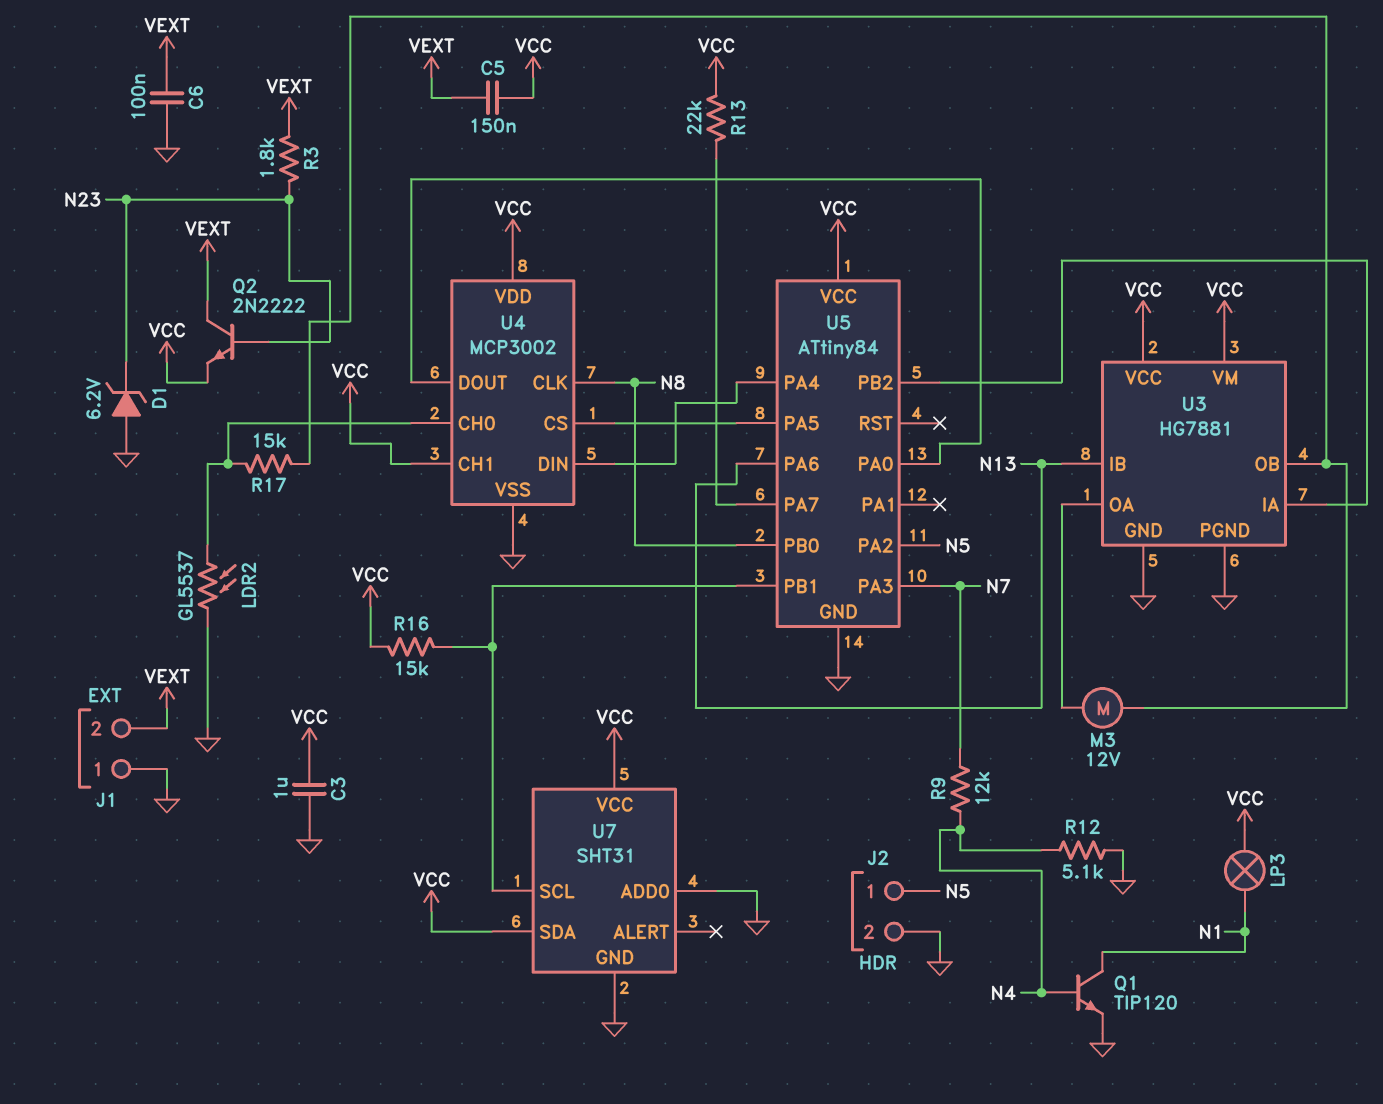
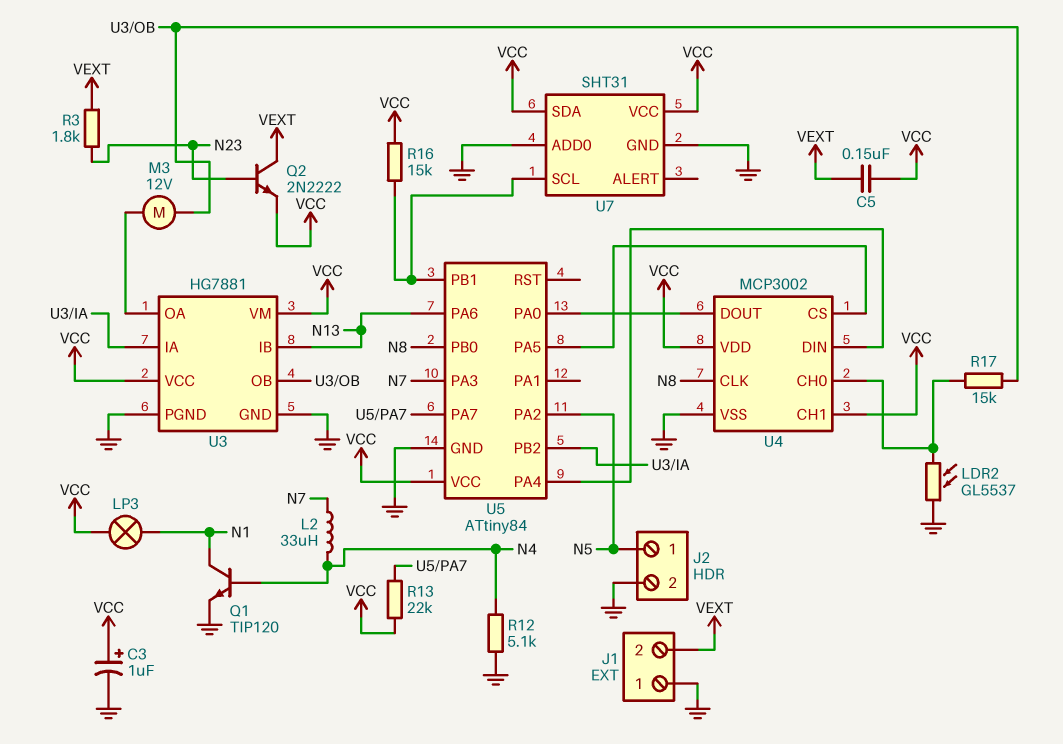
C3: 1uF (GND, VCC) -> 1uF (plus VCC, minus GND)
C6: 100nF (GND, VEXT) -> none
D1: zener 6.2V (A GND, K N23) -> none
L2: none -> 33uH (N4, N7)
R9: 12k (N4, N7) -> none

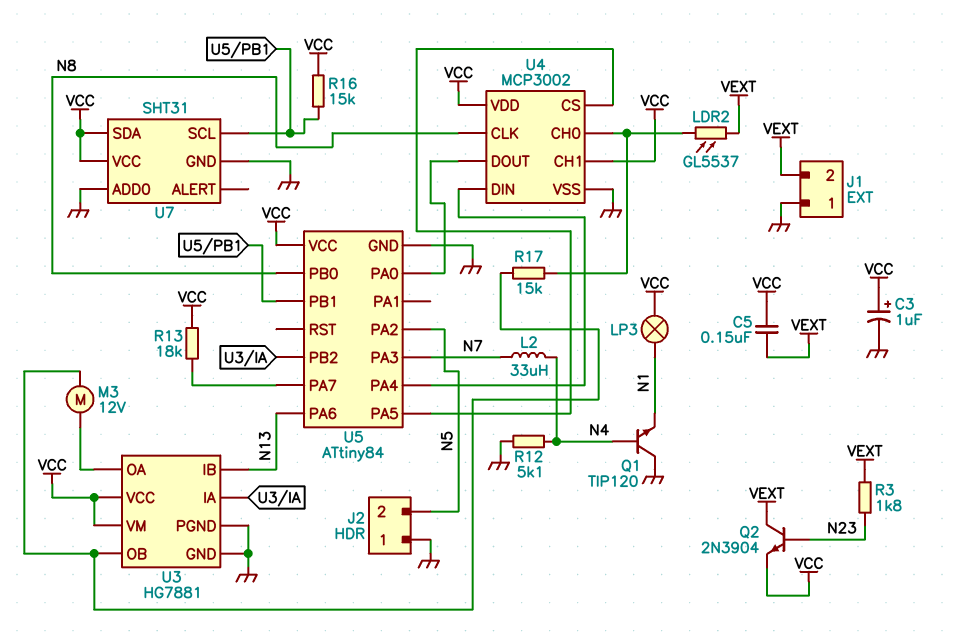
J2 pin 1: N5 -> GND
J2 pin 2: GND -> N5
LDR2: GL5537 (GND, U4/CH0) -> GL5537 (U4/CH0, VEXT)
Q1: NPN TIP120 (B N4, C N1, E GND) -> NPN TIP120 (B N4, C GND, E N1)
Q2: NPN 2N2222 (B N23, C VEXT, E VCC) -> NPN 2N3904 (B N23, C VEXT, E VCC)
R13: 22k (U5/PA7, VCC) -> 18k (U5/PA7, VCC)

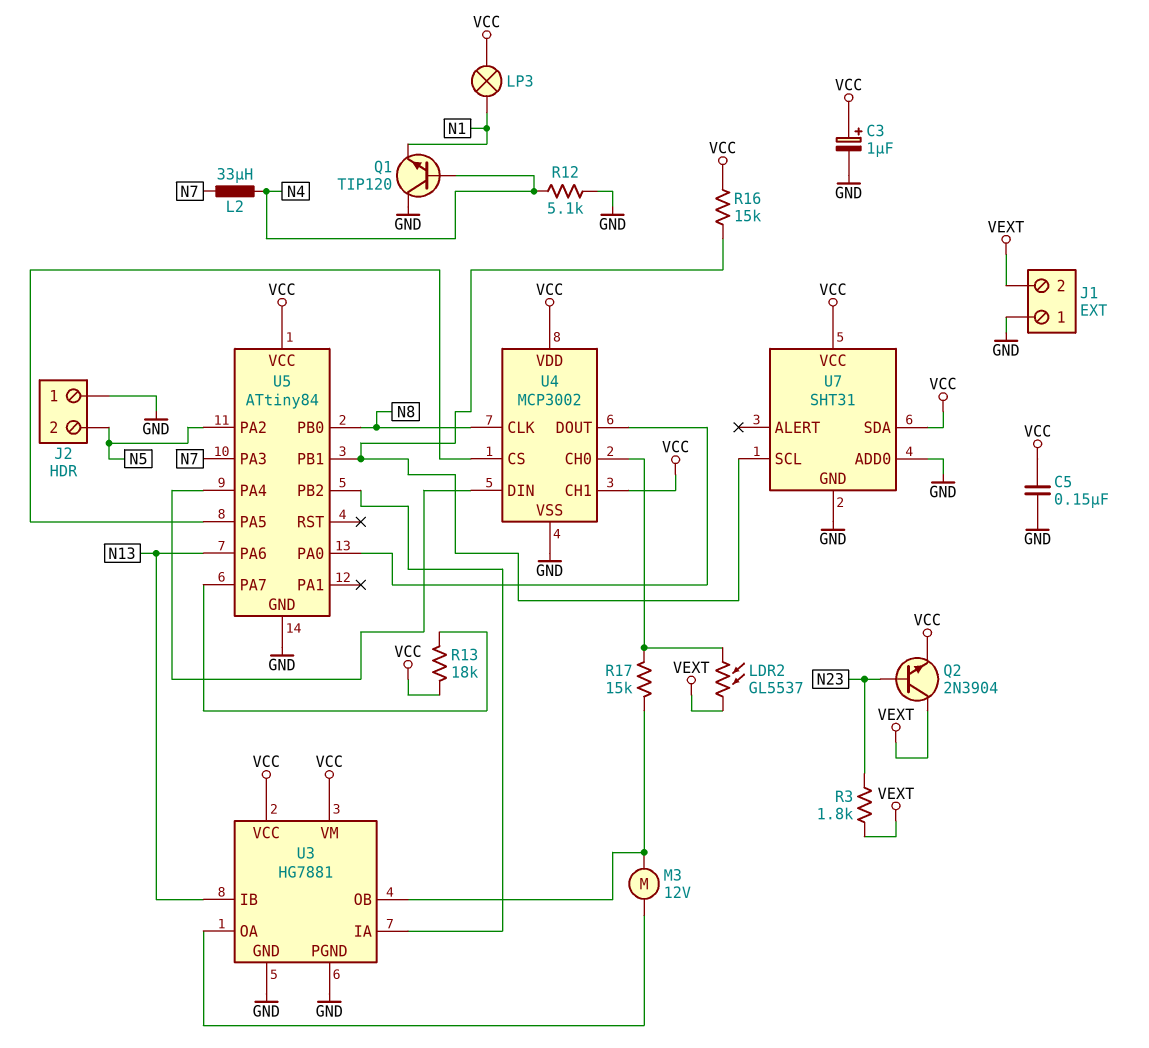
C5: 150nF (VCC, VEXT) -> 150nF (GND, VCC)

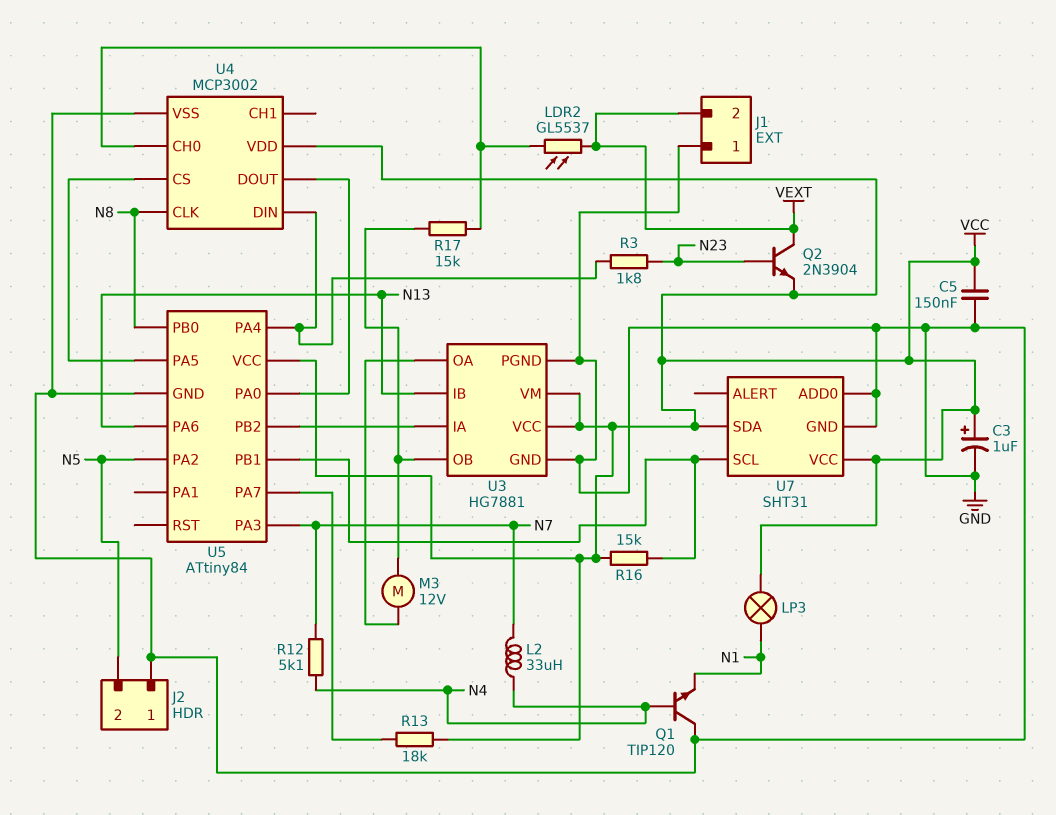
R3: 1.8k (N23, VEXT) -> 1.8k (N23, U4/DIN)
R12: 5.1k (GND, N4) -> 5.1k (N4, N7)
U4 pin CH1: VCC -> none

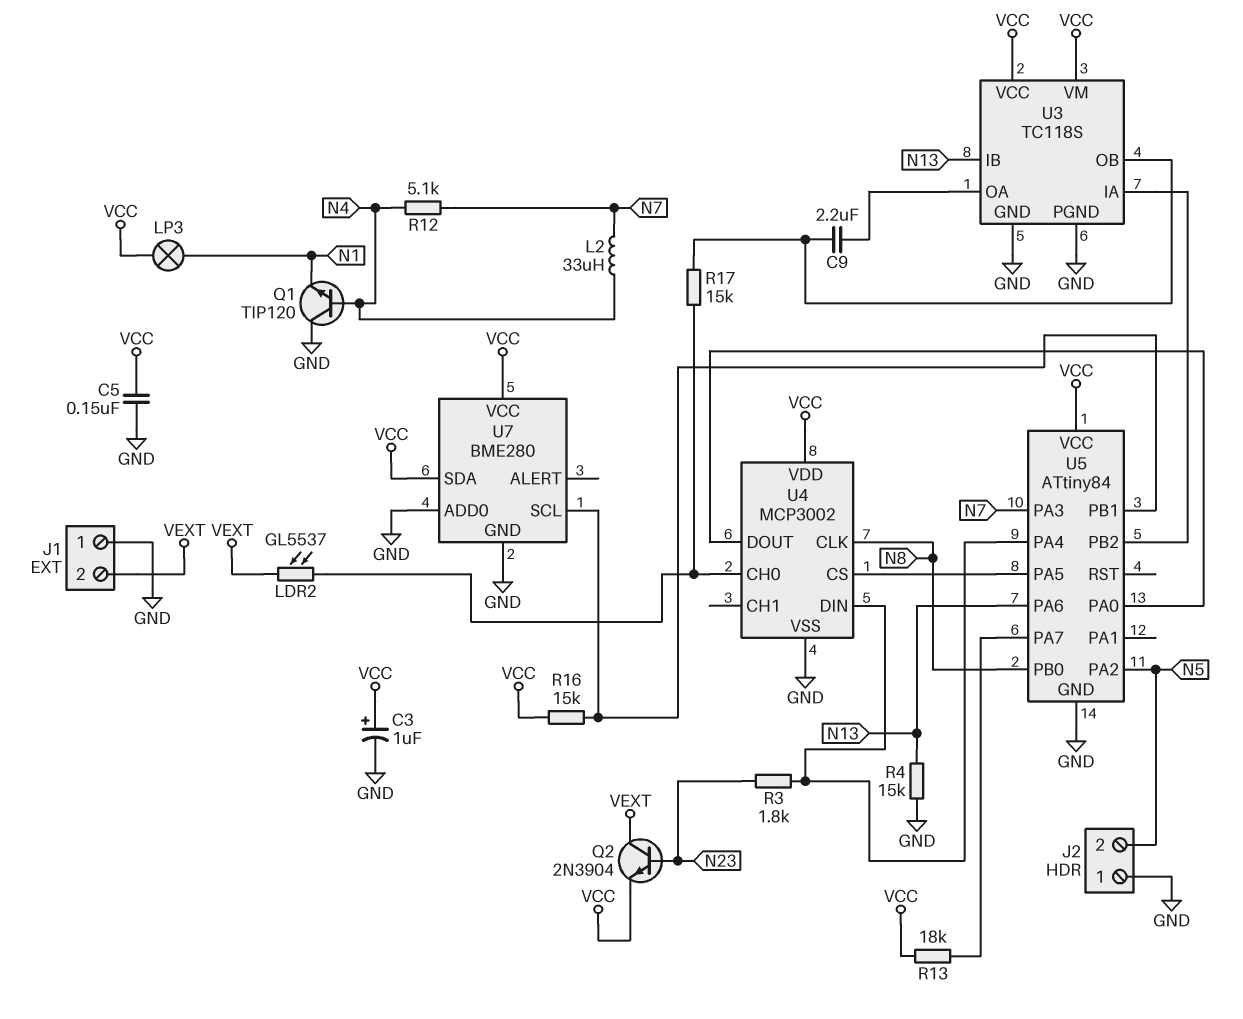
C9: none -> 2.2uF (U3/OA, U3/OB)
M3: motor 12V (U3/OA, U3/OB) -> none
R4: none -> 15k (GND, N13)
U3: HG7881 -> TC118S
U7: SHT31 -> BME280

